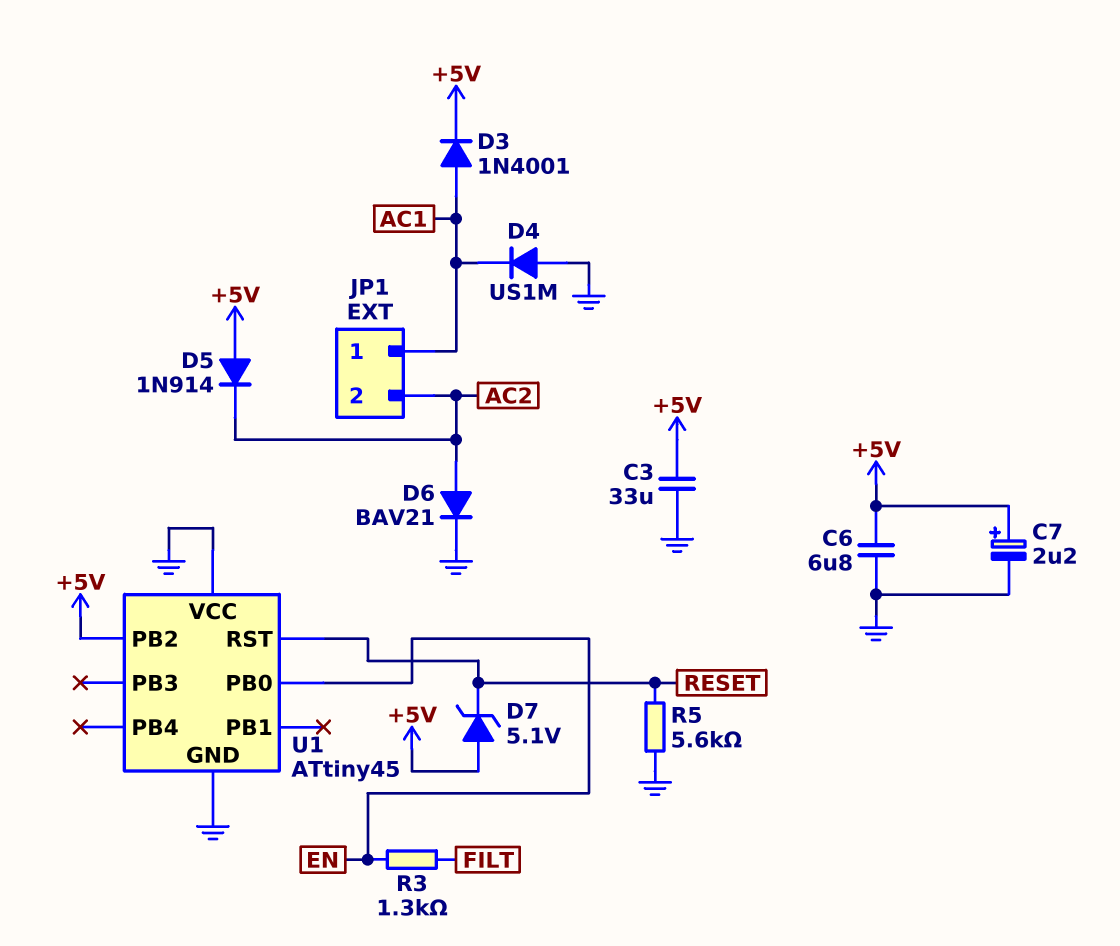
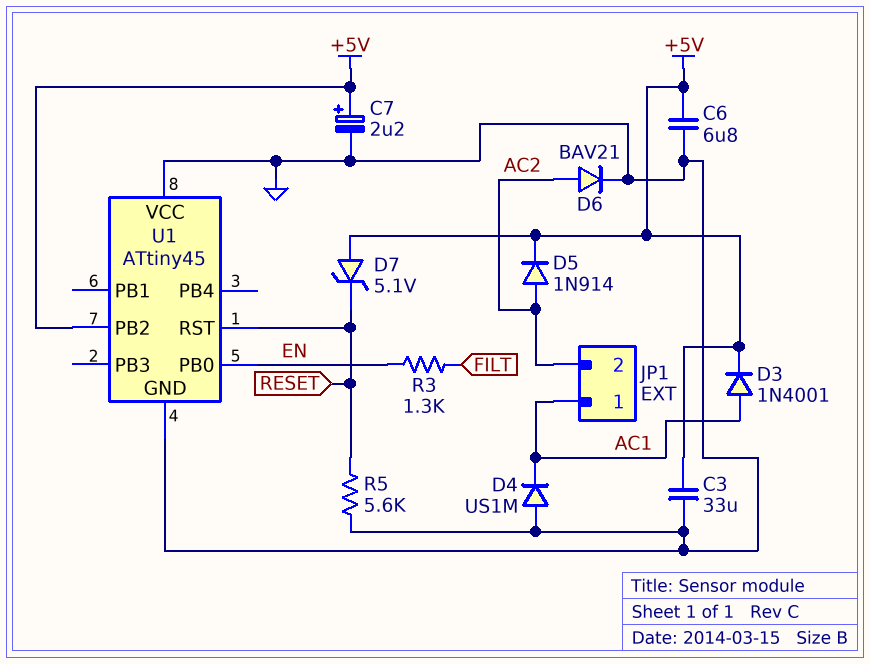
D5: diode 1N914 (A +5V, K AC2) -> diode 1N914 (A AC2, K +5V)

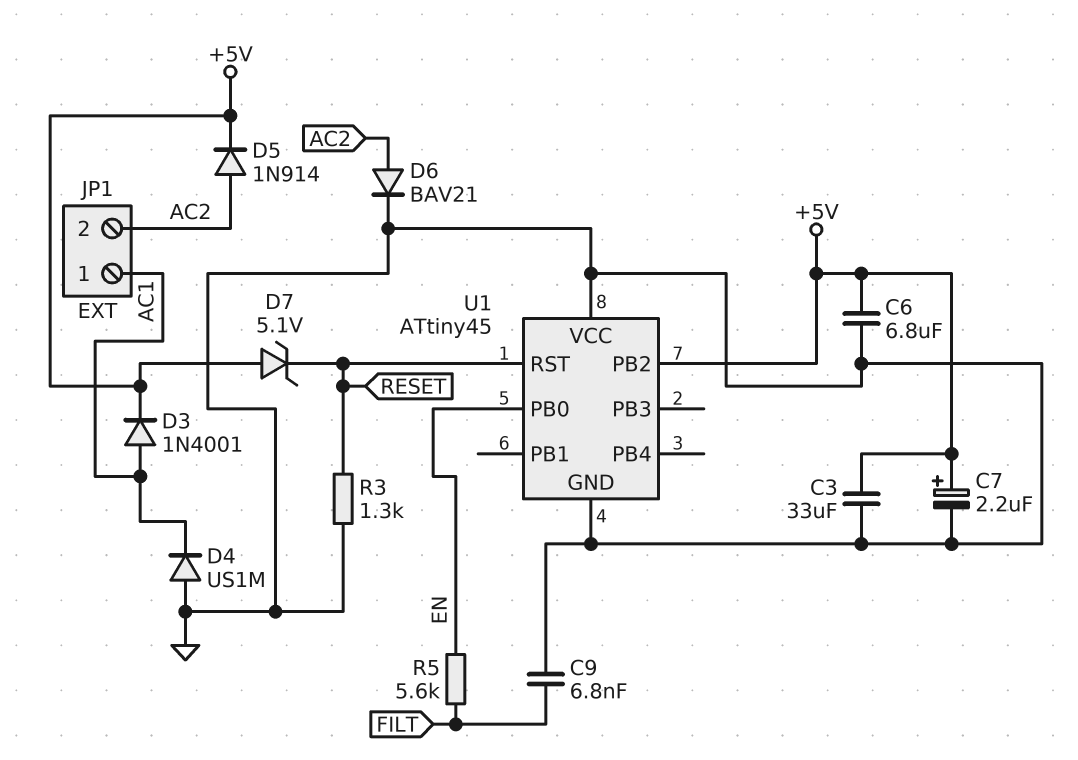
C9: none -> 6.8nF (FILT, GND)
R3: 1.3k (EN, FILT) -> 1.3k (GND, RESET)
R5: 5.6k (GND, RESET) -> 5.6k (EN, FILT)

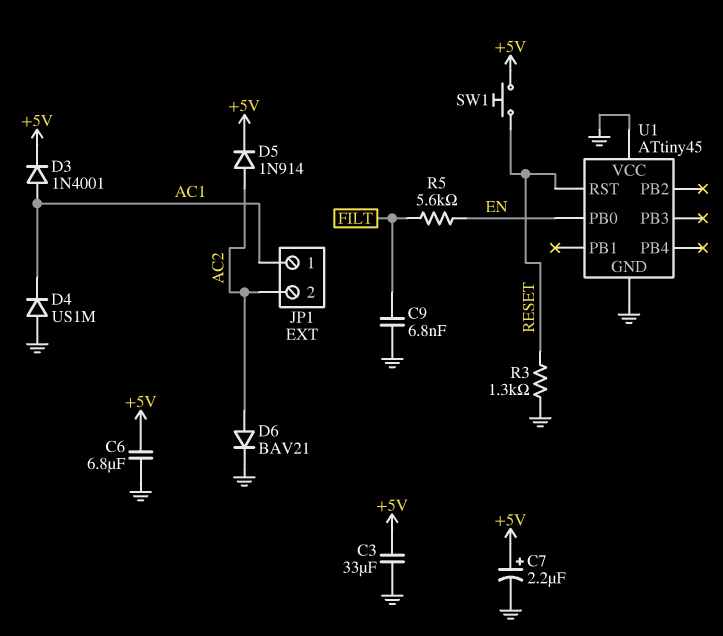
D7: zener 5.1V (A +5V, K RESET) -> none
SW1: none -> button (+5V, RESET)
U1 pin PB2: +5V -> none

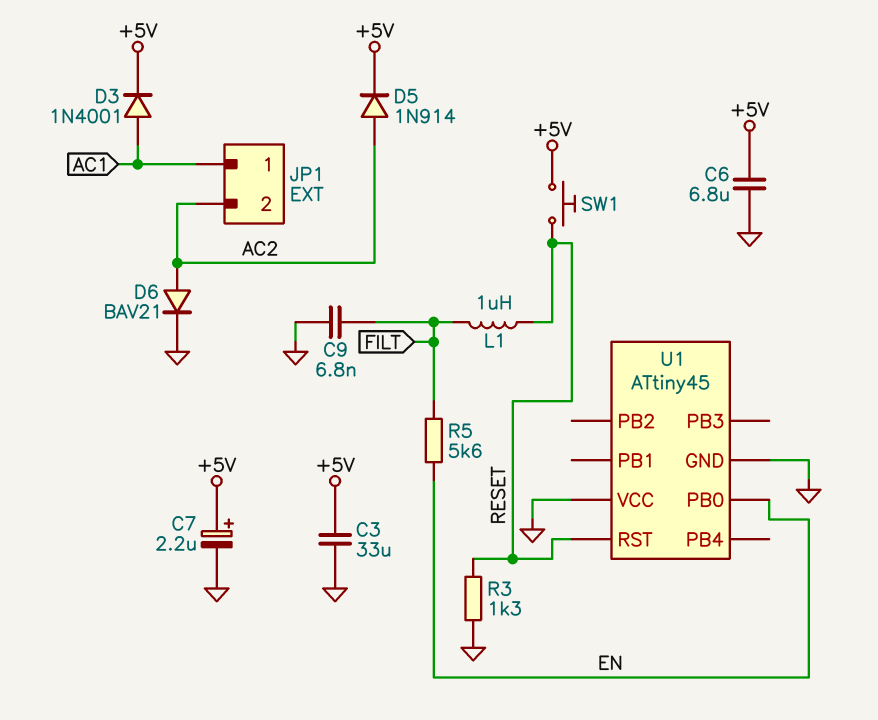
D4: diode US1M (A GND, K AC1) -> none
L1: none -> 1uH (FILT, RESET)

